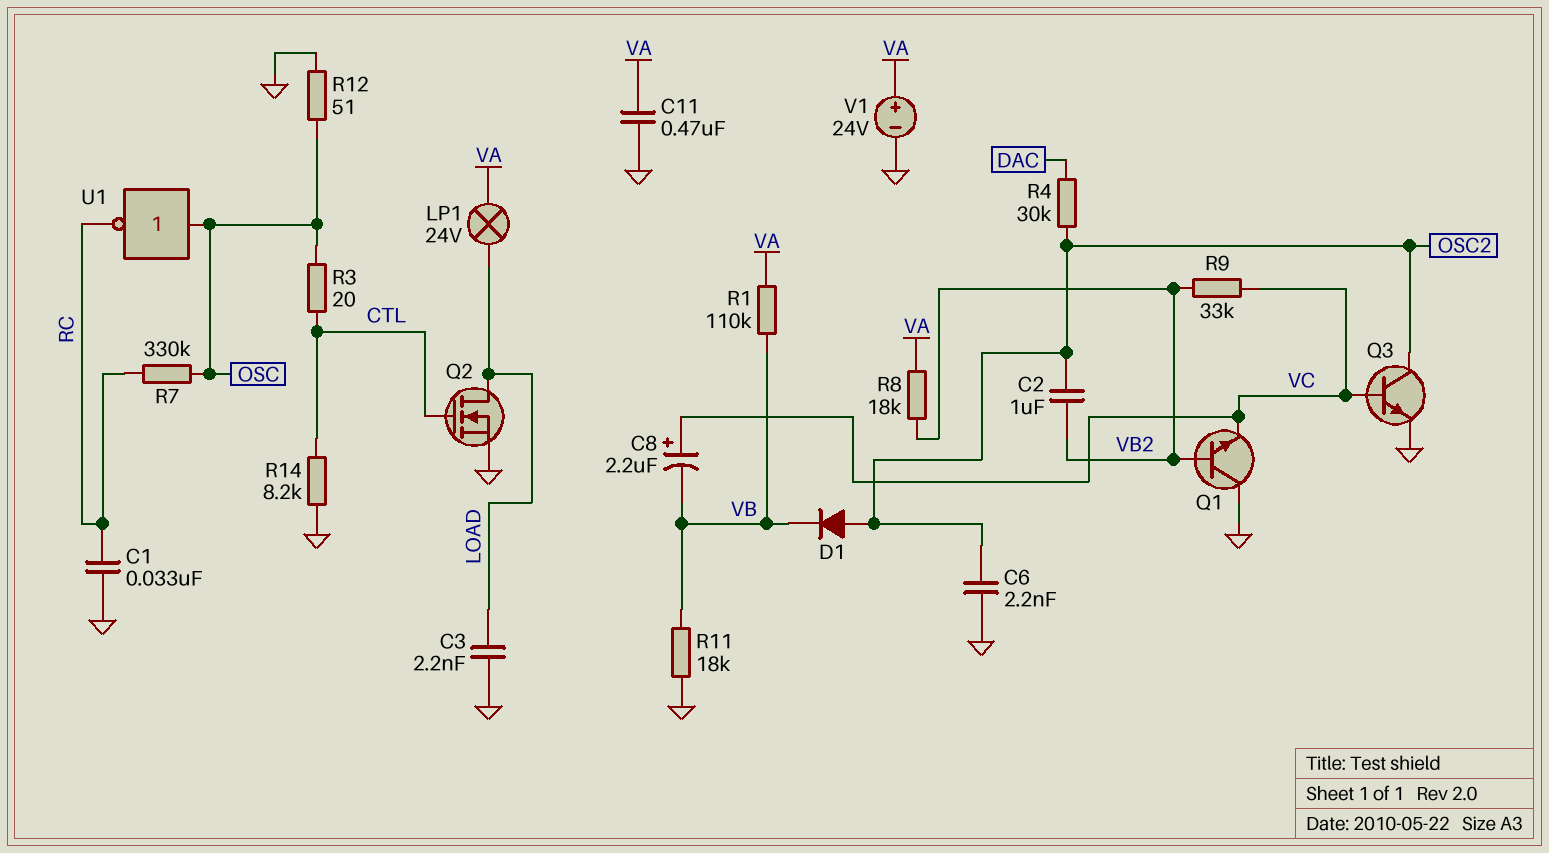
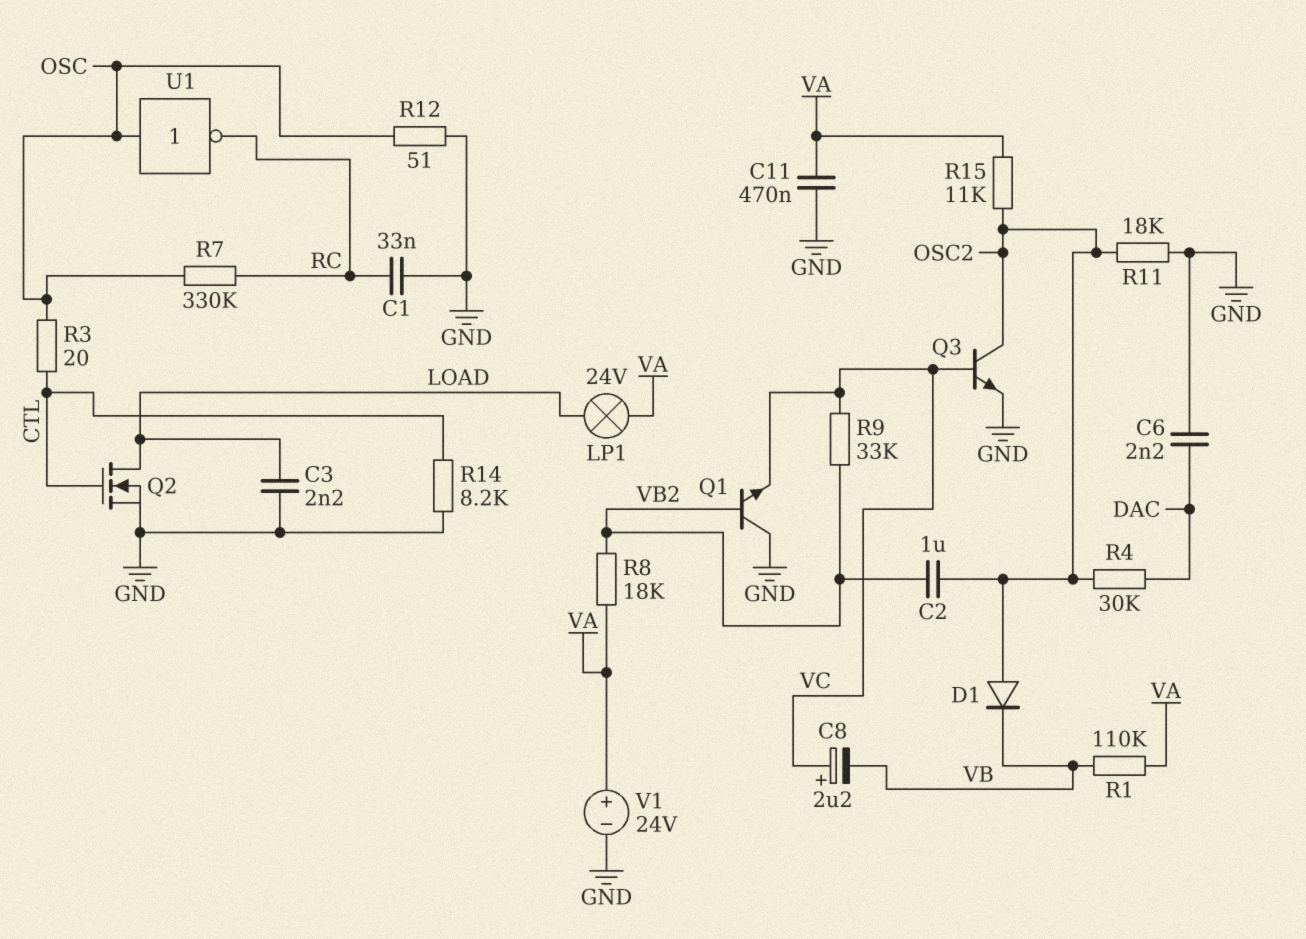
C6: 2.2nF (GND, OSC2) -> 2.2nF (DAC, GND)
R11: 18k (GND, VB) -> 18k (GND, OSC2)
R15: none -> 11k (OSC2, VA)

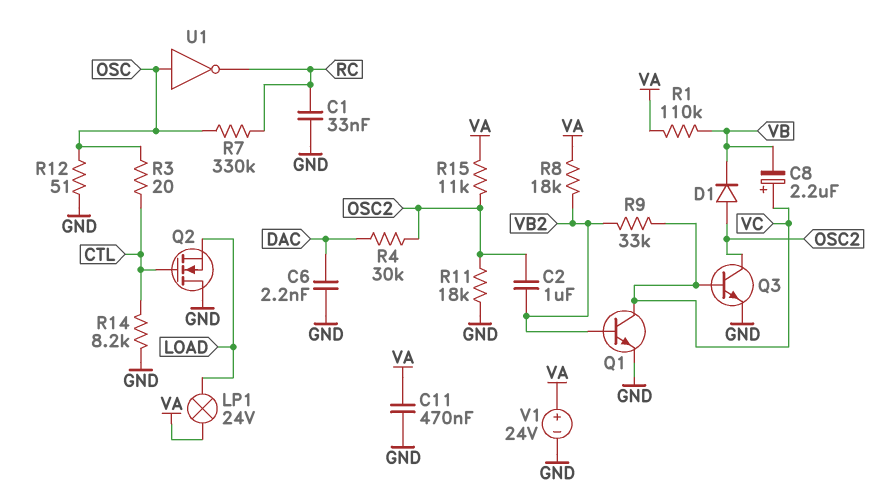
C3: 2.2nF (GND, LOAD) -> none
Q1: NPN (B VB2, C GND, E VC) -> NPN (B VB2, C VC, E GND)
Q2: NMOS (G CTL, D LOAD, S GND) -> NMOS (G CTL, D GND, S LOAD)

